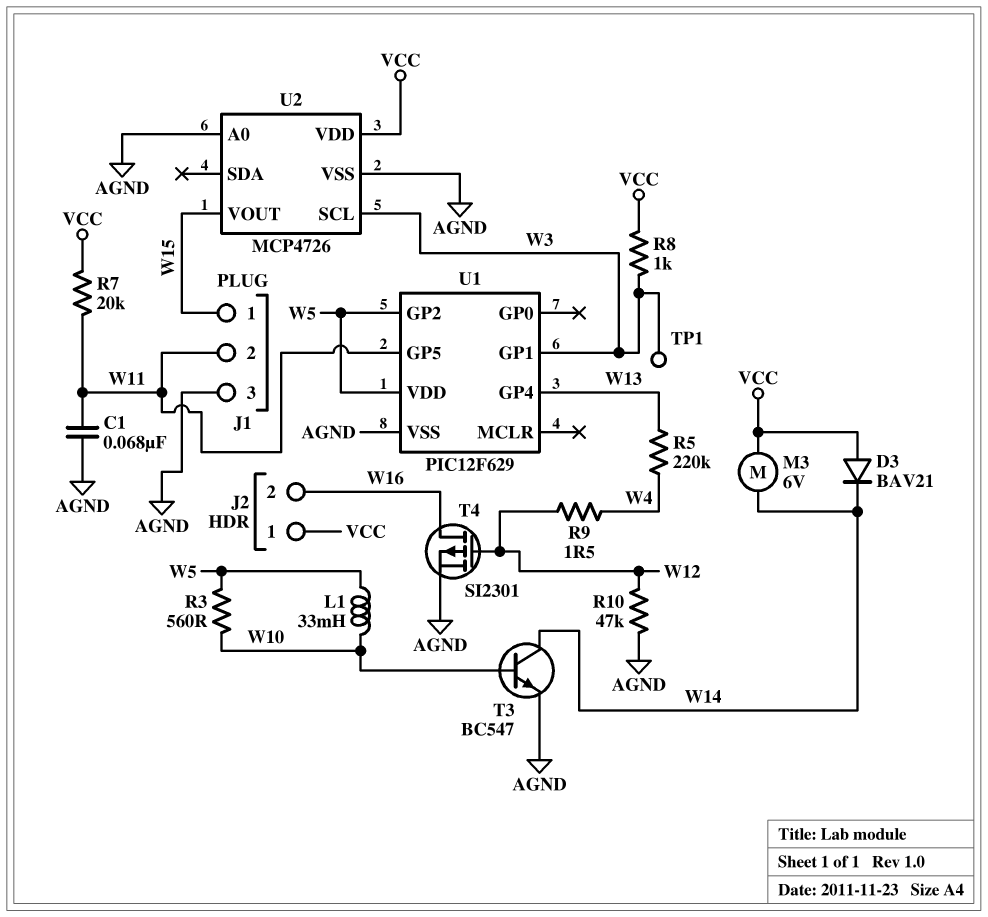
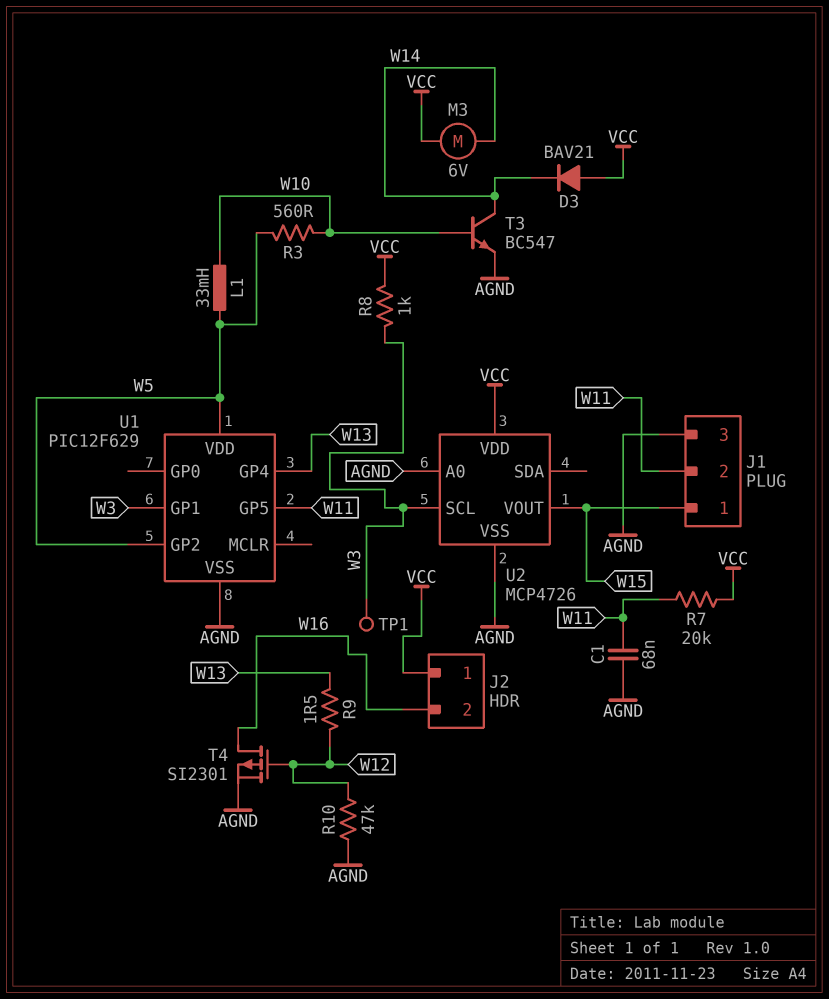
R5: 220k (W4, W13) -> none
R9: 1.5 (W4, W12) -> 1.5 (W12, W13)

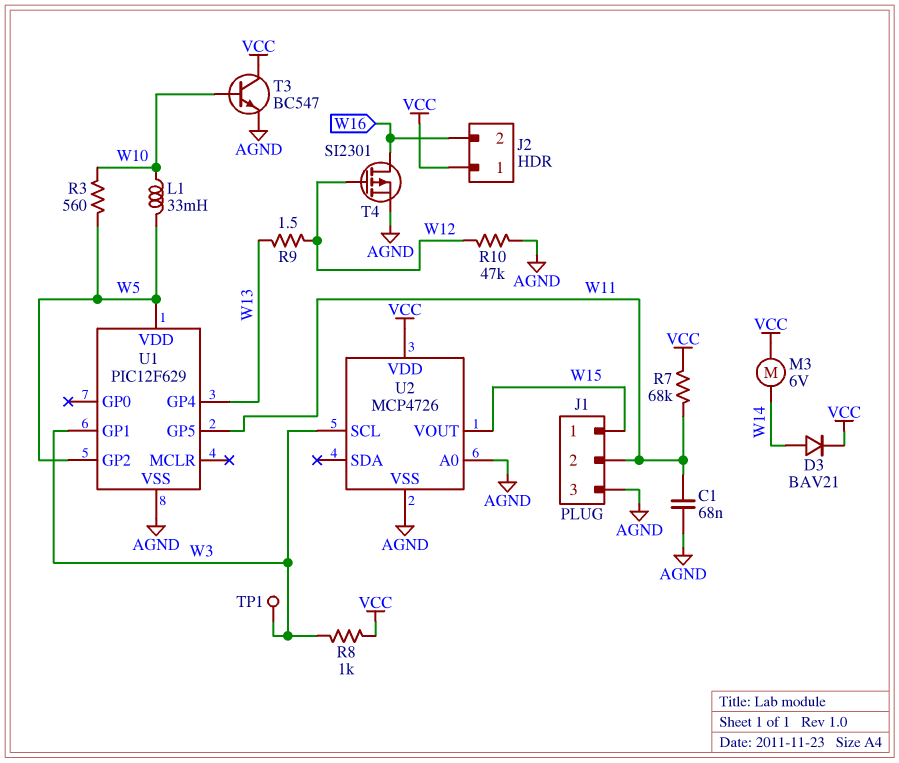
D3: diode BAV21 (A VCC, K W14) -> diode BAV21 (A W14, K VCC)
R7: 20k (VCC, W11) -> 68k (VCC, W11)
T3: NPN BC547 (B W10, C W14, E AGND) -> NPN BC547 (B W10, C VCC, E AGND)

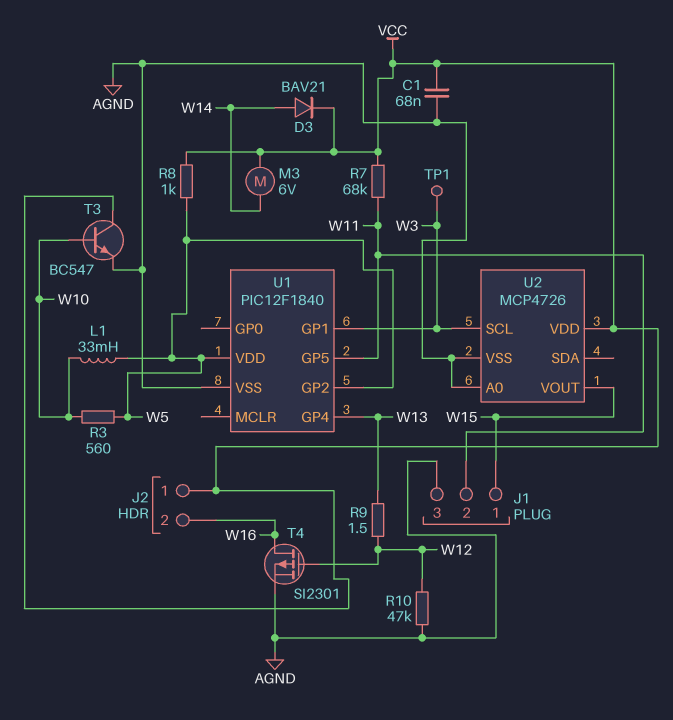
C1: 68nF (AGND, W11) -> 68nF (AGND, VCC)
R8: 1k (VCC, W3) -> 1k (VCC, W5)
U1: PIC12F629 -> PIC12F1840

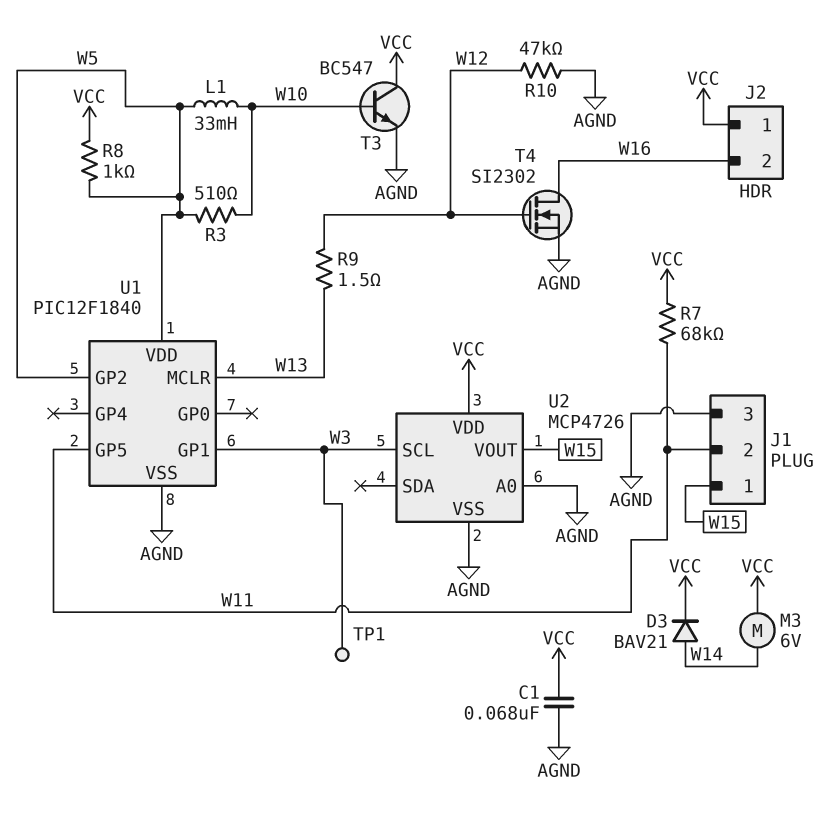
R3: 560 (W5, W10) -> 510 (W5, W10)
T4: PMOS SI2301 (G W12, D W16, S AGND) -> NMOS SI2302 (G W12, D W16, S AGND)
U1 pin GP4: W13 -> none
U1 pin MCLR: none -> W13

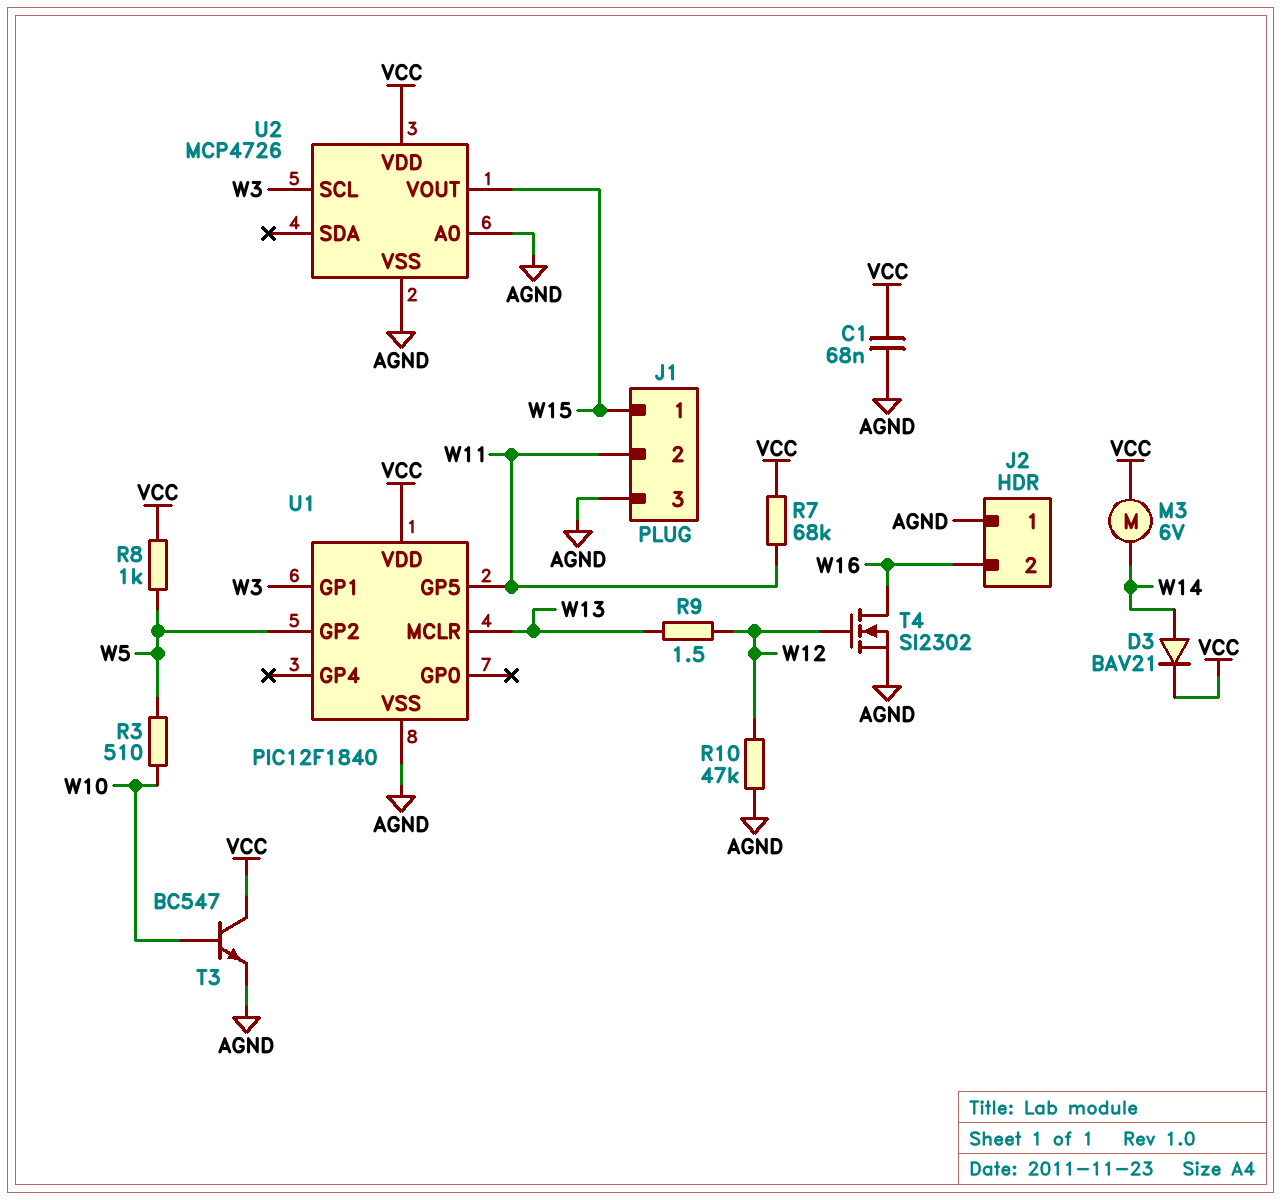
J2 pin 1: VCC -> AGND
L1: 33mH (W5, W10) -> none
TP1: test point (W3) -> none
U1 pin VDD: W5 -> VCC

